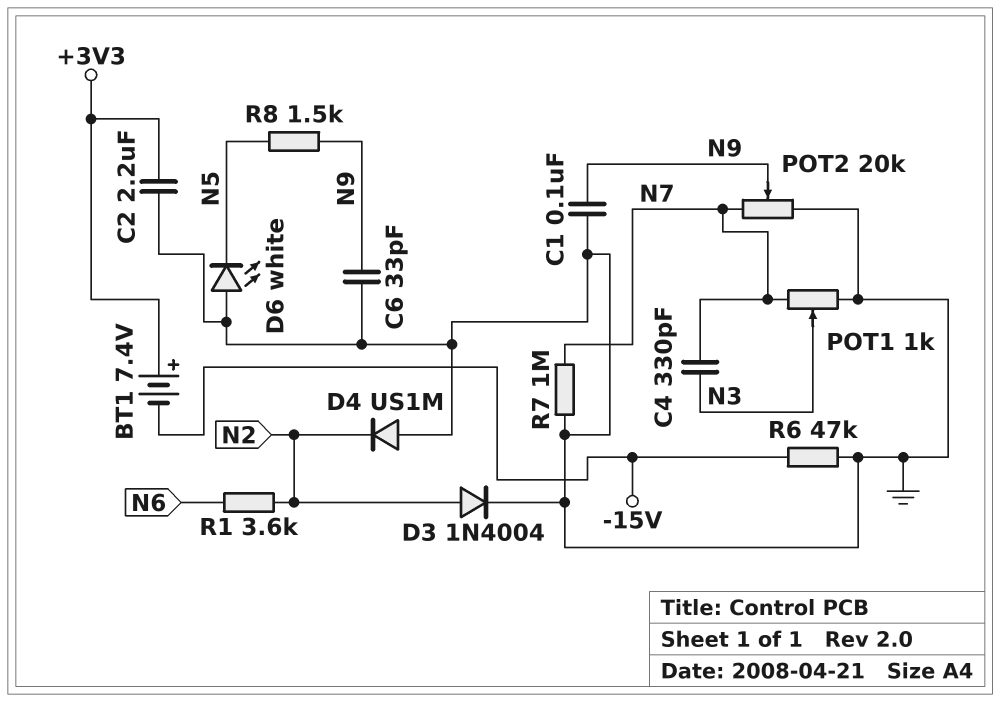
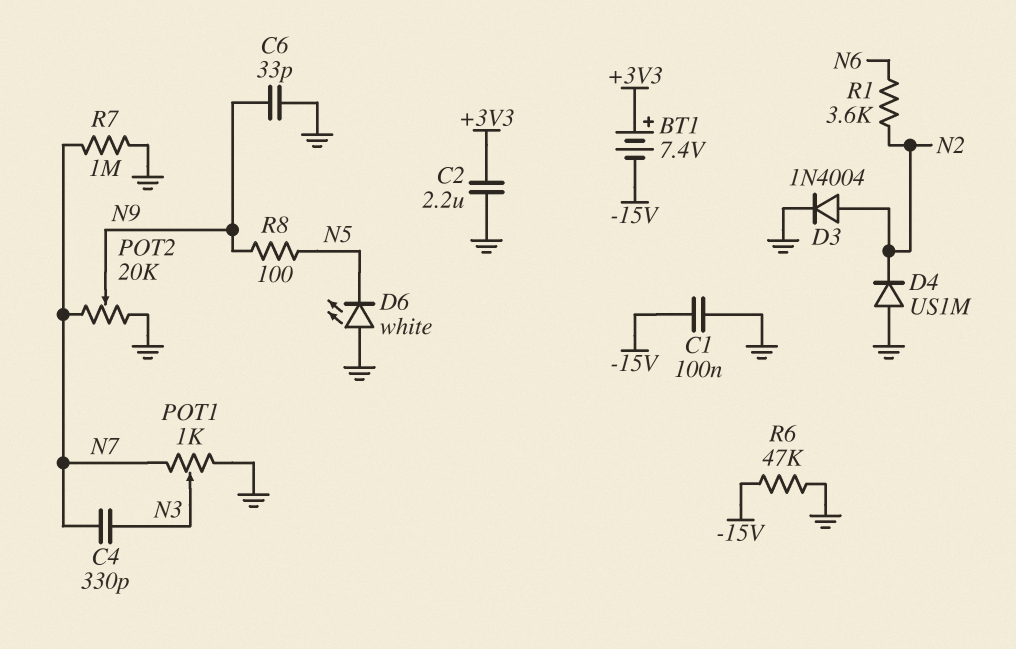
C1: 100nF (GND, N9) -> 100nF (-15V, GND)
R8: 1.5k (N5, N9) -> 100 (N5, N9)

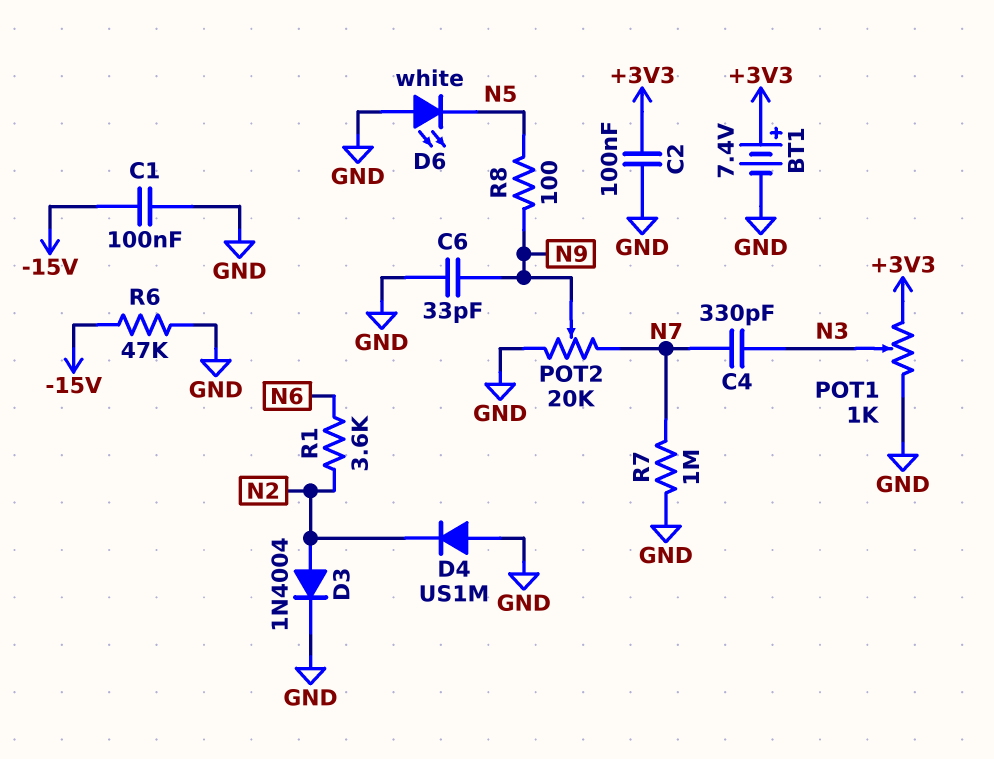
BT1: 7.4V (plus +3V3, minus -15V) -> 7.4V (plus +3V3, minus GND)
C2: 2.2uF (+3V3, GND) -> 100nF (+3V3, GND)
POT1: 1k (GND, N7, wiper N3) -> 1k (+3V3, GND, wiper N3)

